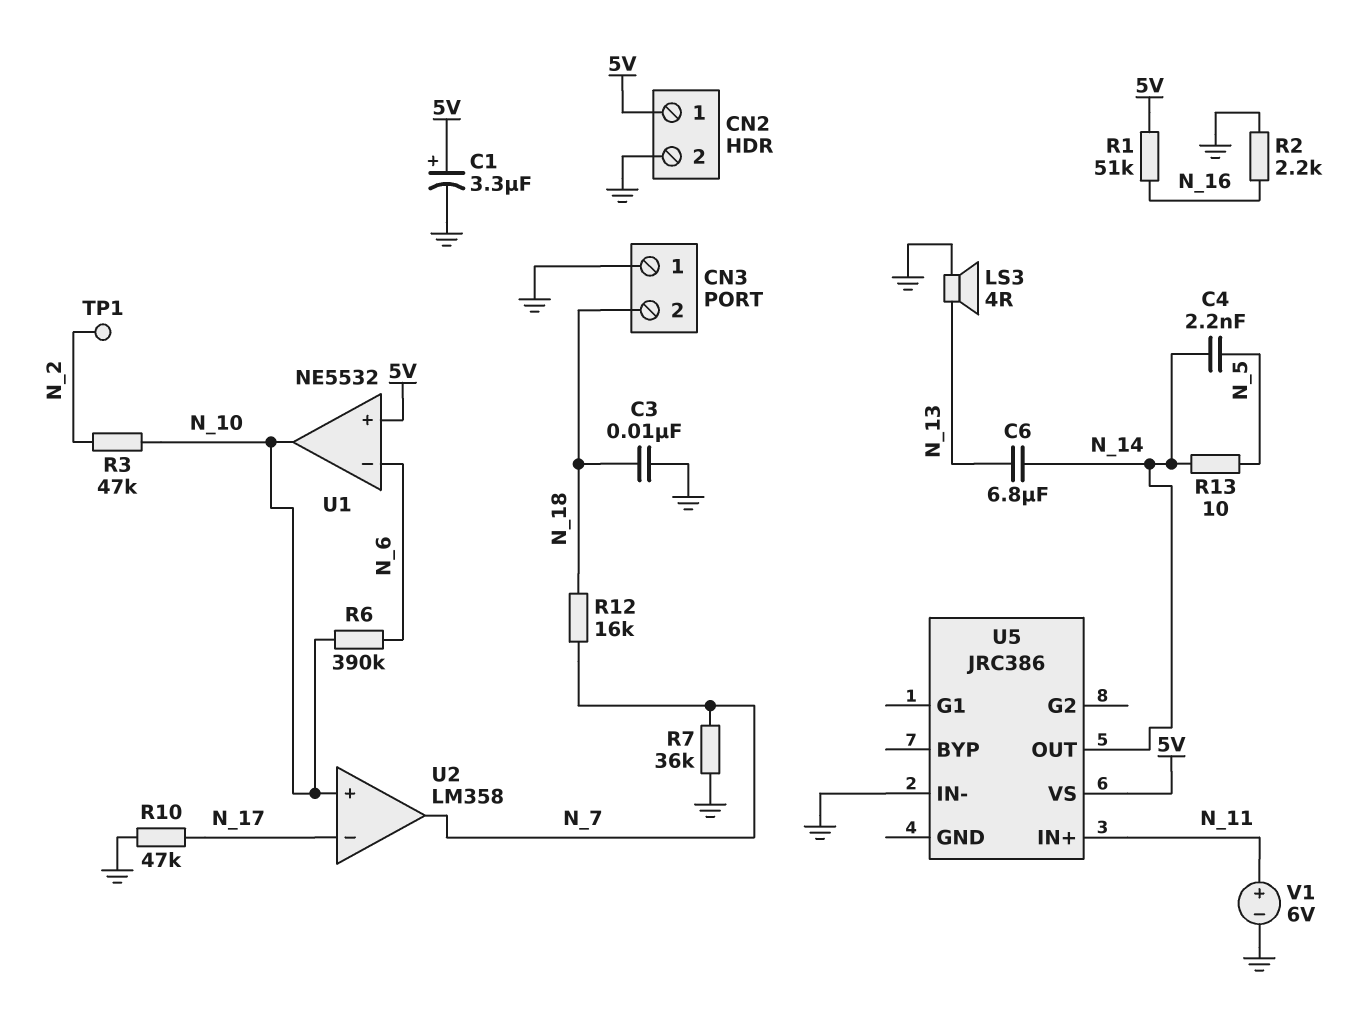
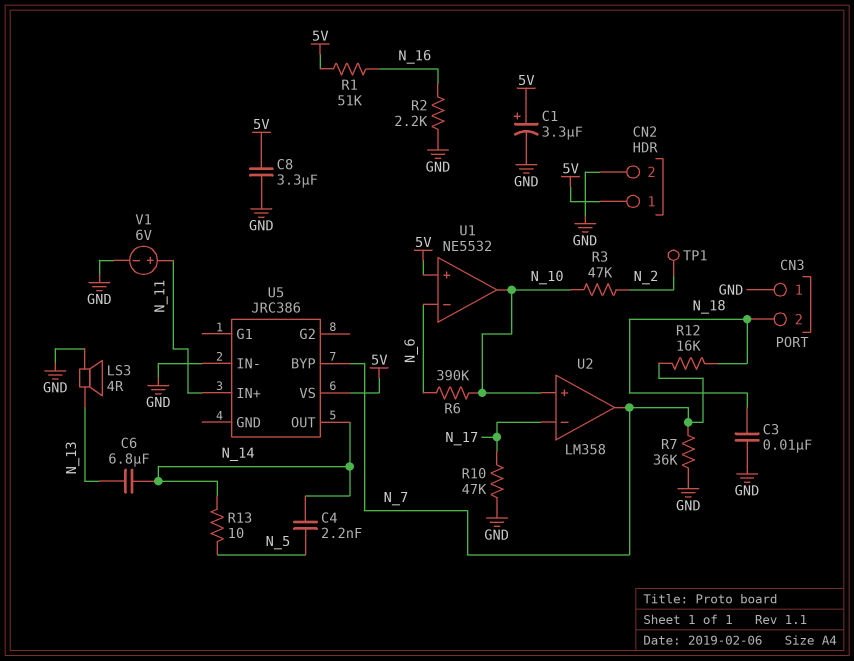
C8: none -> 3.3uF (5V, GND)
U5 pin BYP: none -> N_7

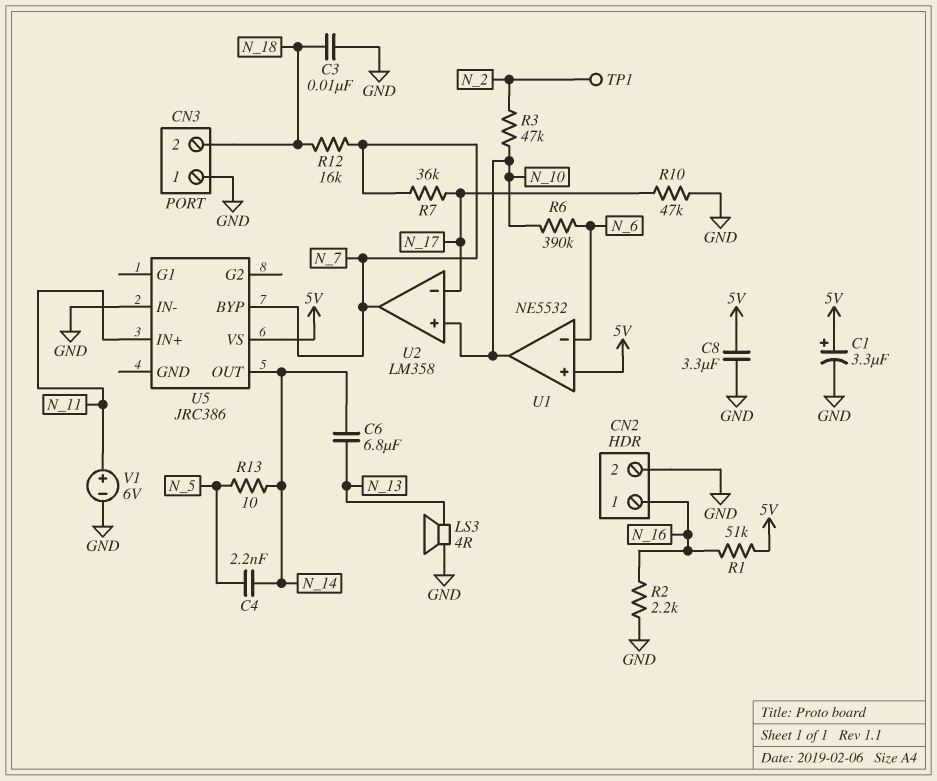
CN2 pin 1: 5V -> N_16
R7: 36k (GND, N_7) -> 36k (N_7, N_17)

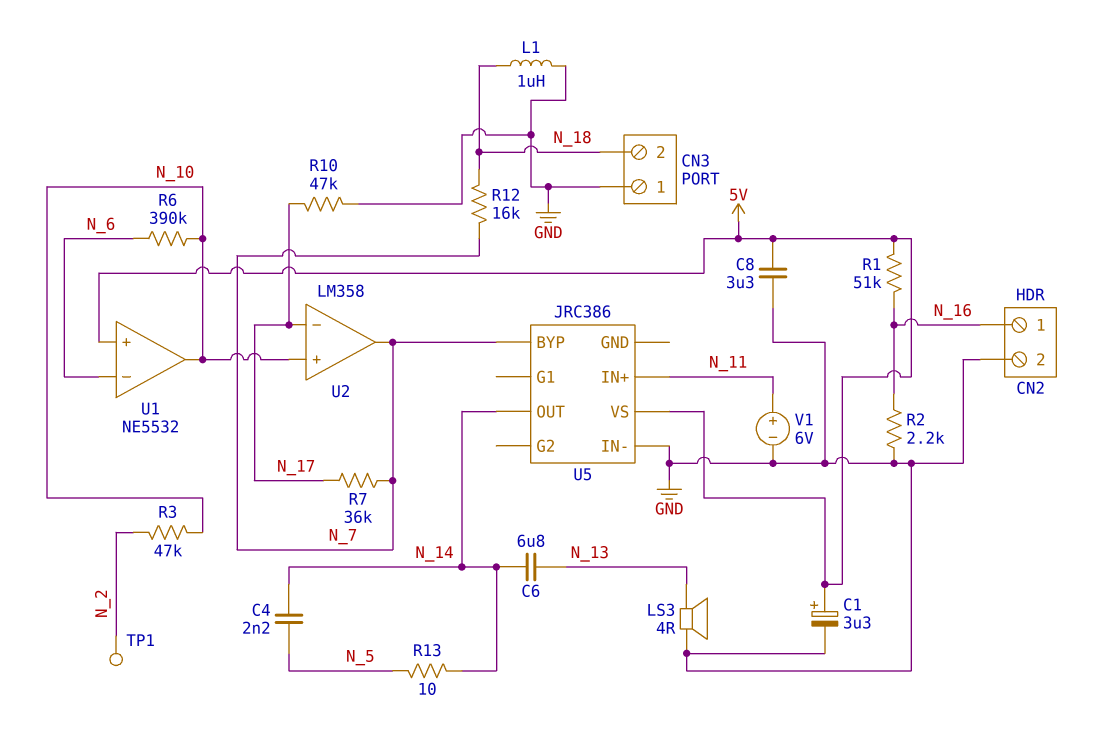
C3: 10nF (GND, N_18) -> none
L1: none -> 1uH (GND, N_18)

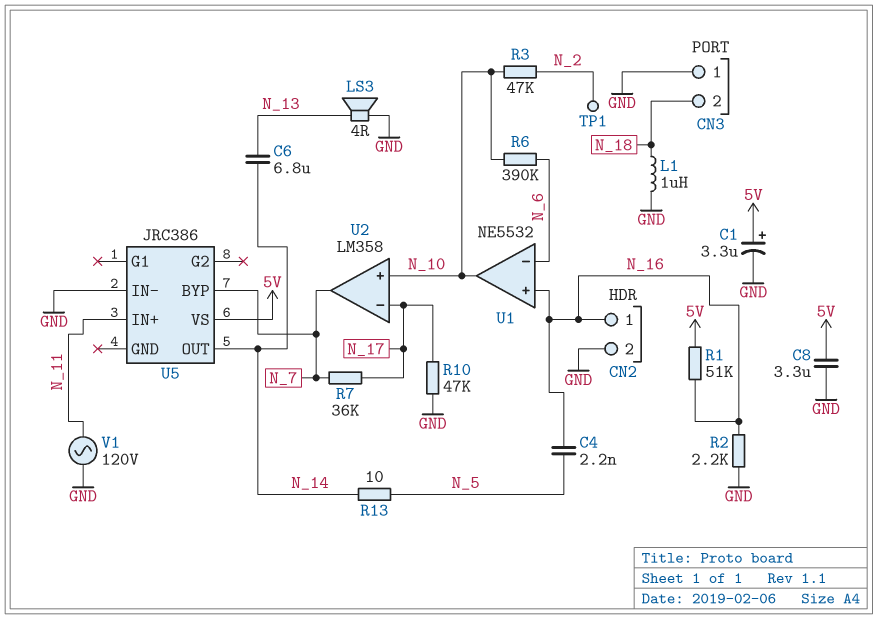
C4: 2.2nF (N_5, N_14) -> 2.2nF (N_5, N_16)
R12: 16k (N_7, N_18) -> none
U1 pin in+: 5V -> N_16
V1: 6V (plus N_11, minus GND) -> AC 120V (GND, N_11)

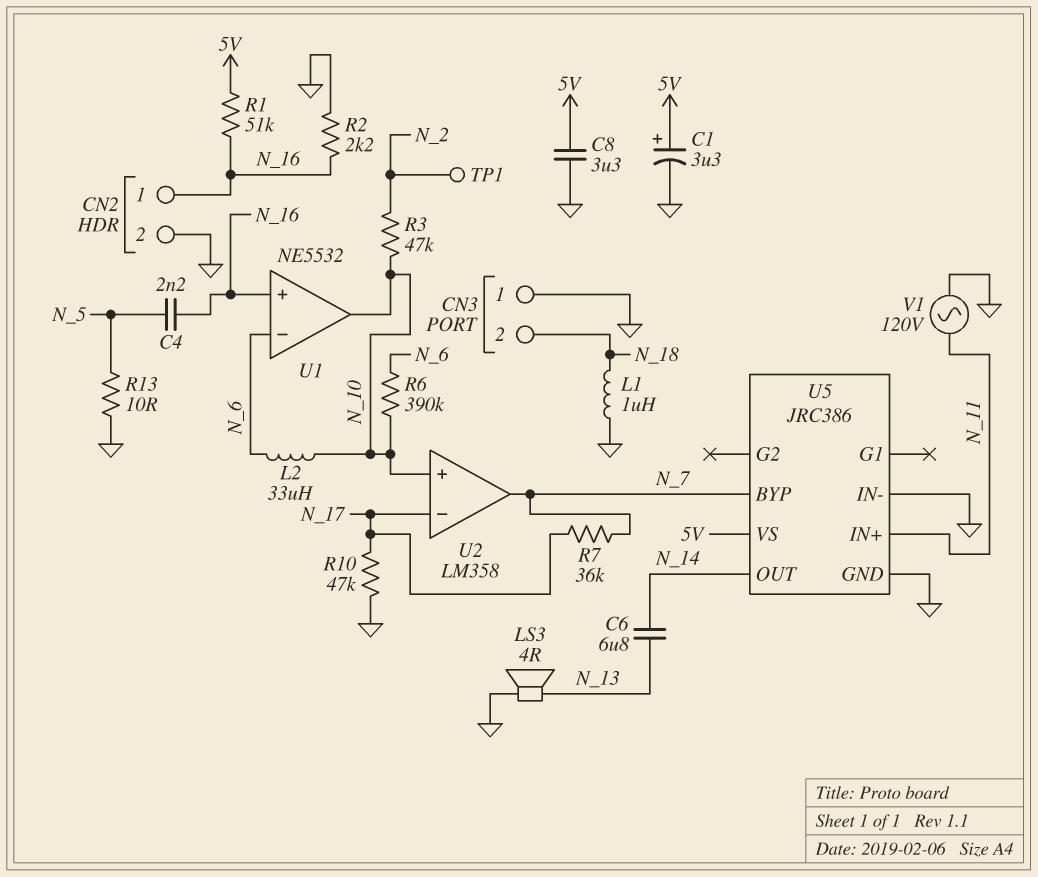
L2: none -> 33uH (N_6, N_10)
R13: 10 (N_5, N_14) -> 10 (GND, N_5)
U5 pin GND: none -> GND

